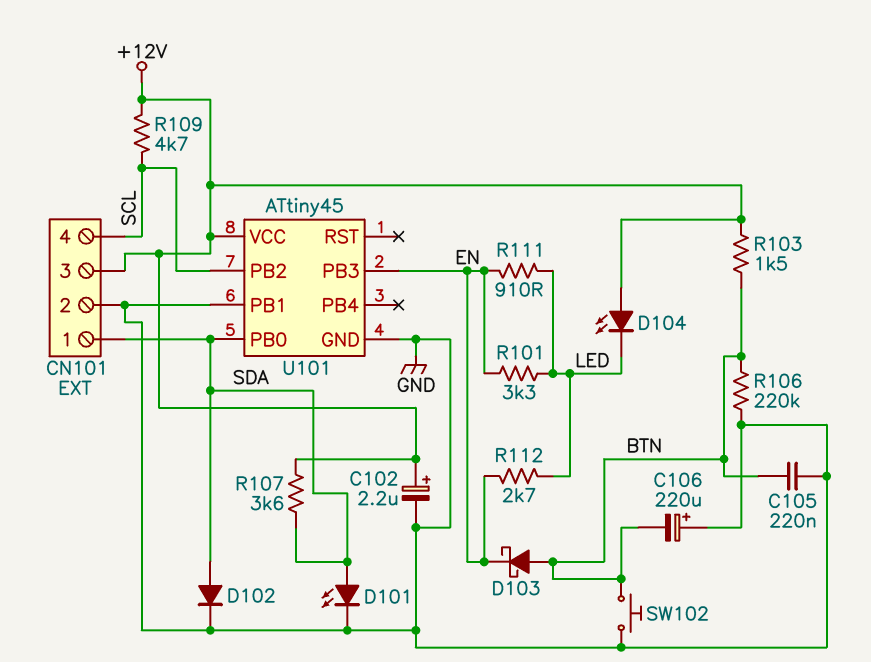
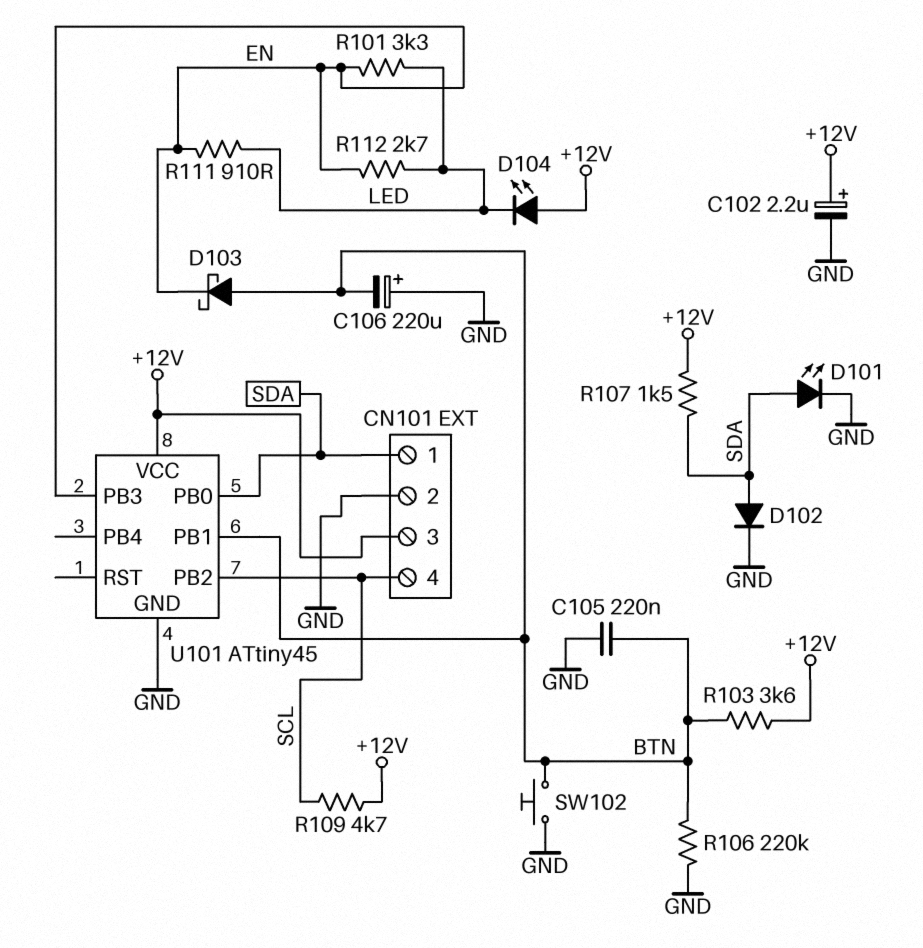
R103: 1.5k (+12V, BTN) -> 3.6k (+12V, BTN)
R107: 3.6k (+12V, SDA) -> 1.5k (+12V, SDA)
U101 pin PB1: GND -> BTN

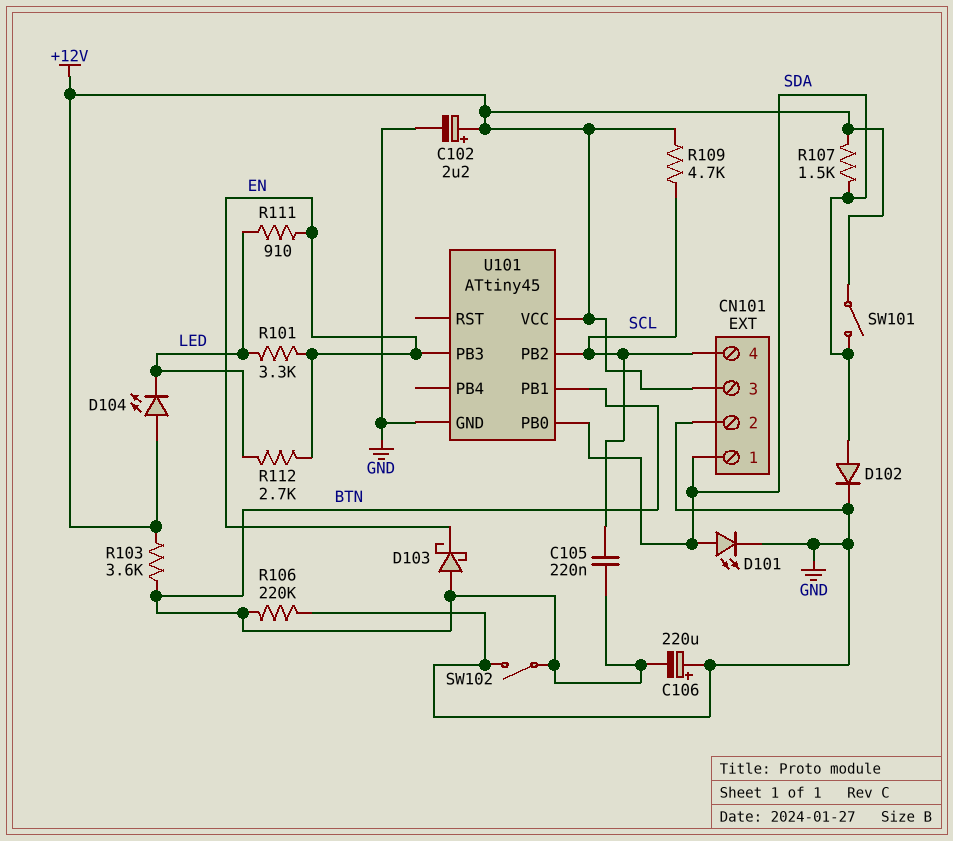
C105: 220nF (BTN, GND) -> 220nF (BTN, SCL)
SW101: none -> switch (+12V, SDA)
SW102: button (BTN, GND) -> switch (BTN, GND)

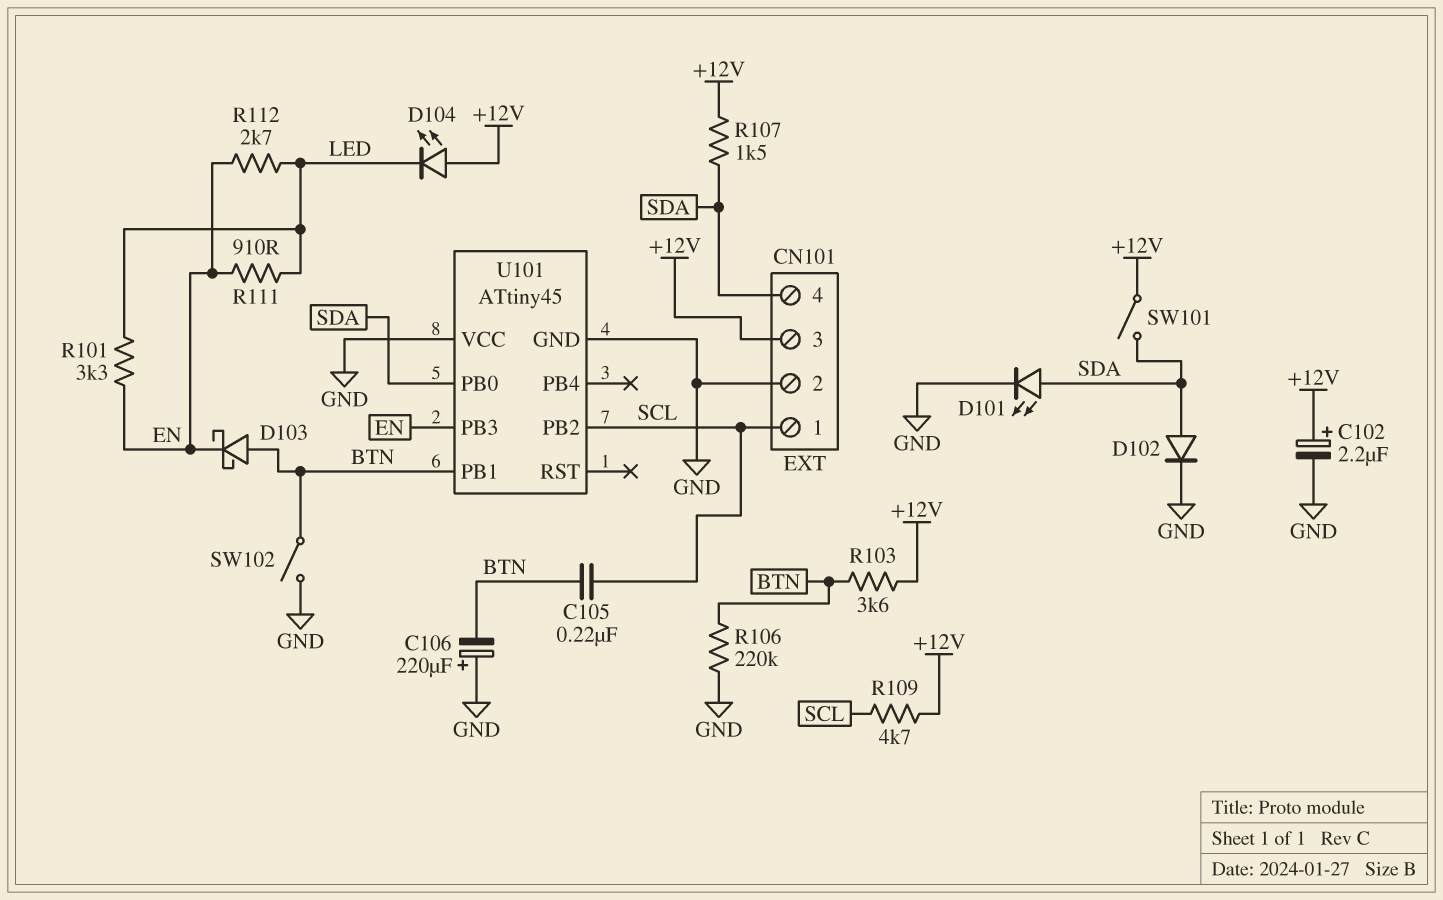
CN101 pin 1: SDA -> SCL
CN101 pin 4: SCL -> SDA
U101 pin VCC: +12V -> GND

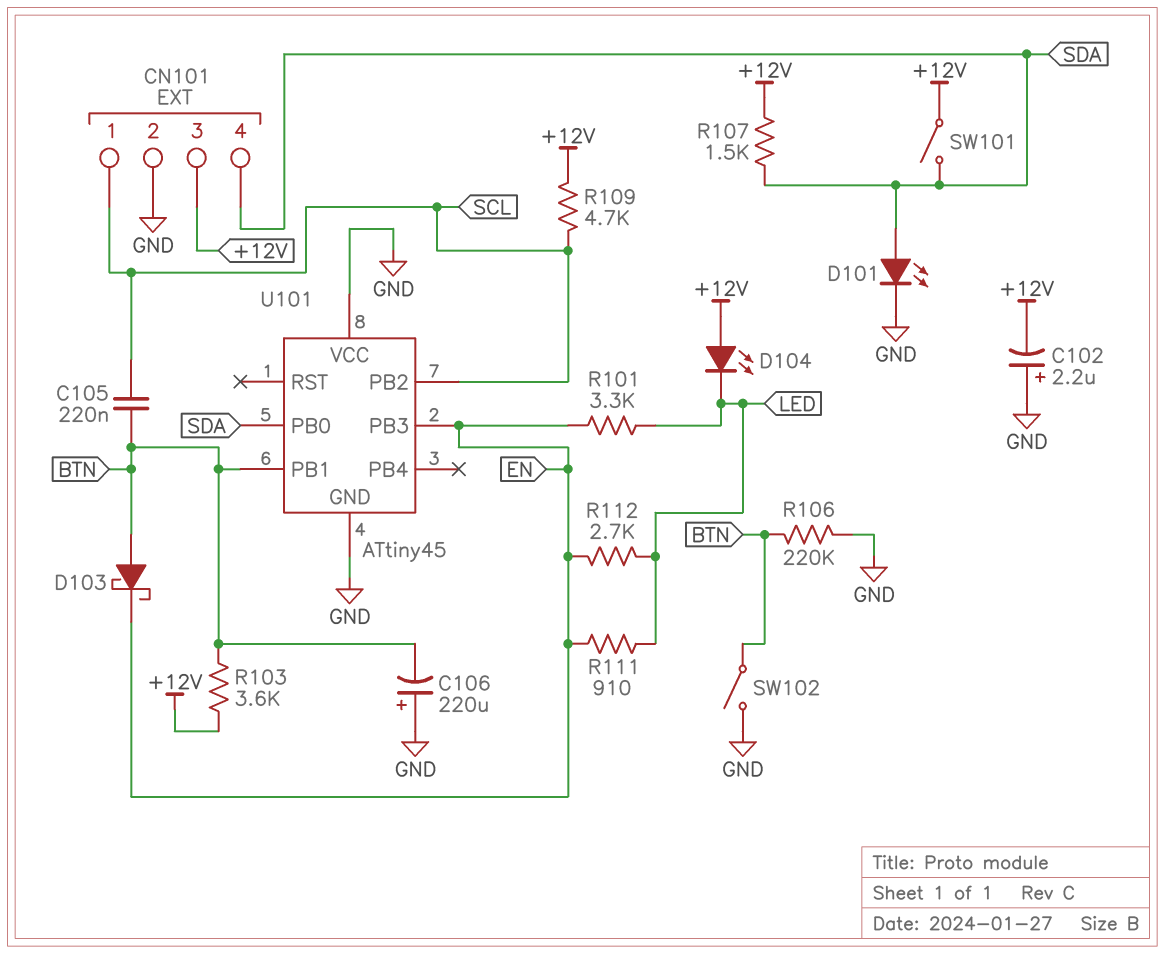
C102: 2.2uF (plus +12V, minus GND) -> 2.2uF (plus GND, minus +12V)
D102: diode (A SDA, K GND) -> none

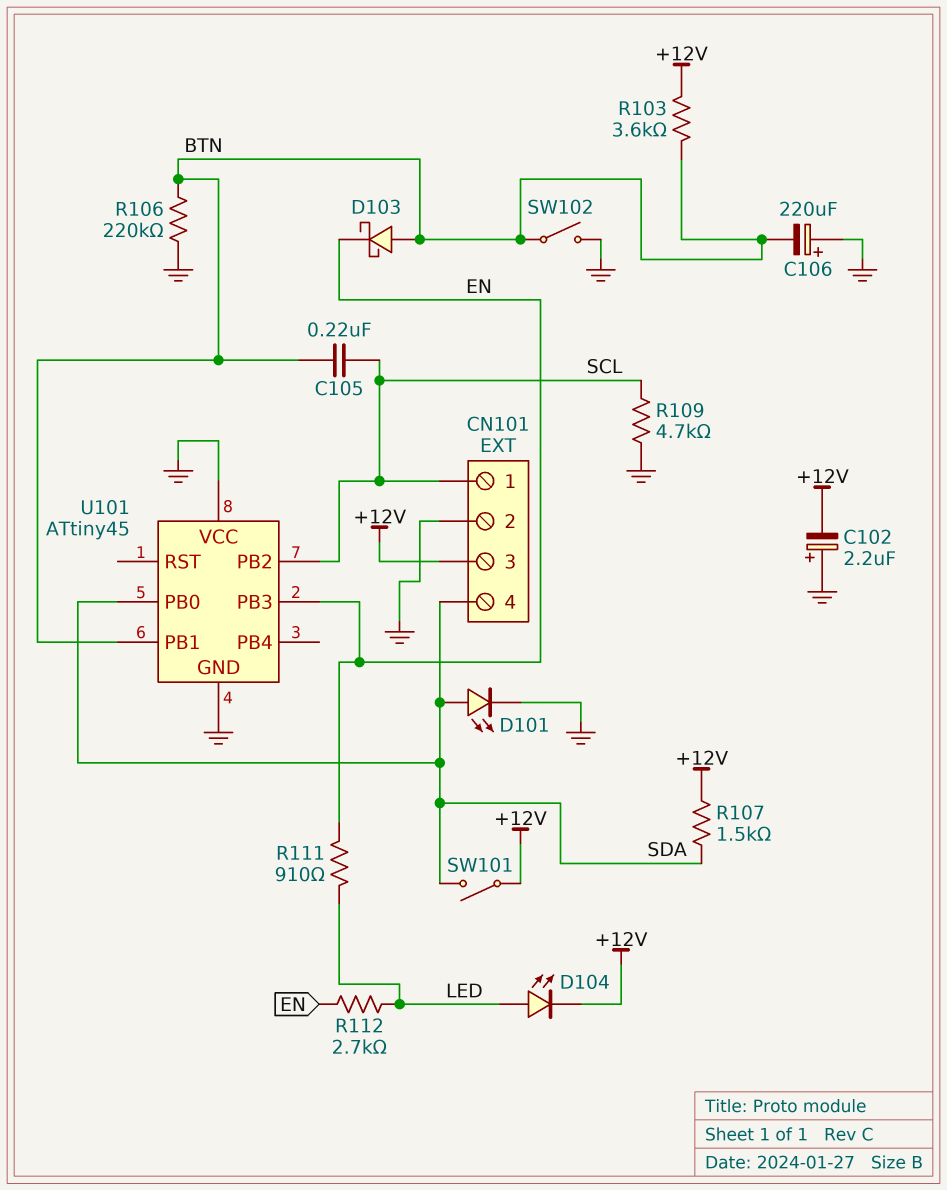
D104: LED (A +12V, K LED) -> LED (A LED, K +12V)
R101: 3.3k (EN, LED) -> none
R109: 4.7k (+12V, SCL) -> 4.7k (GND, SCL)

